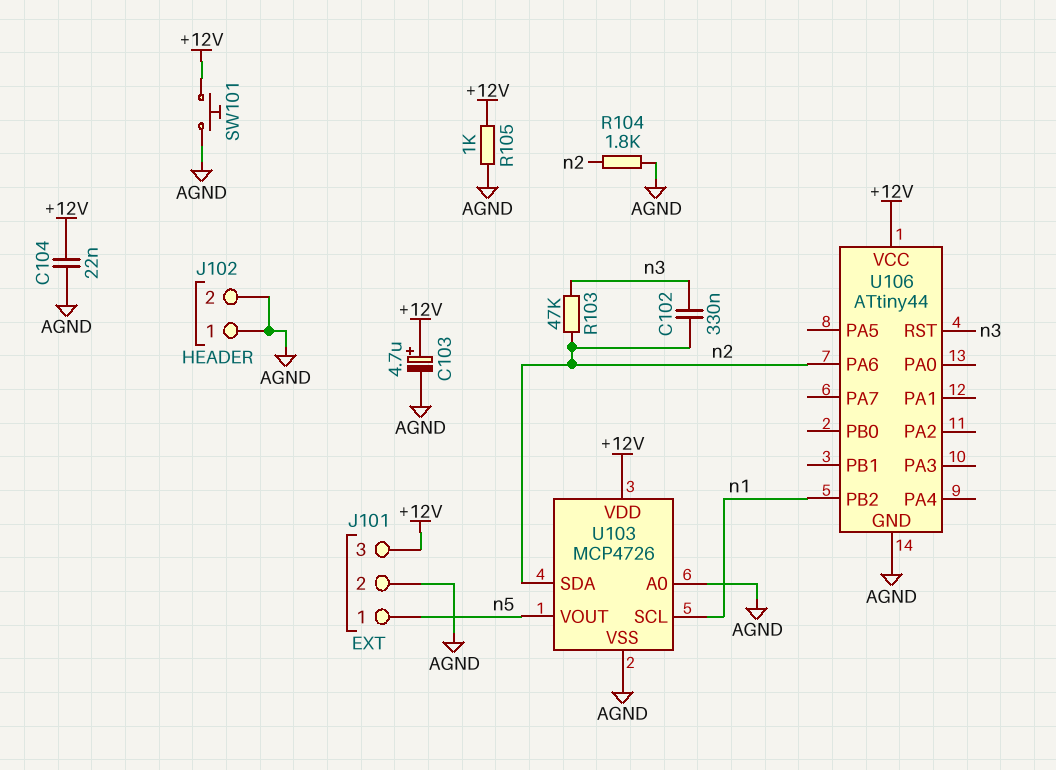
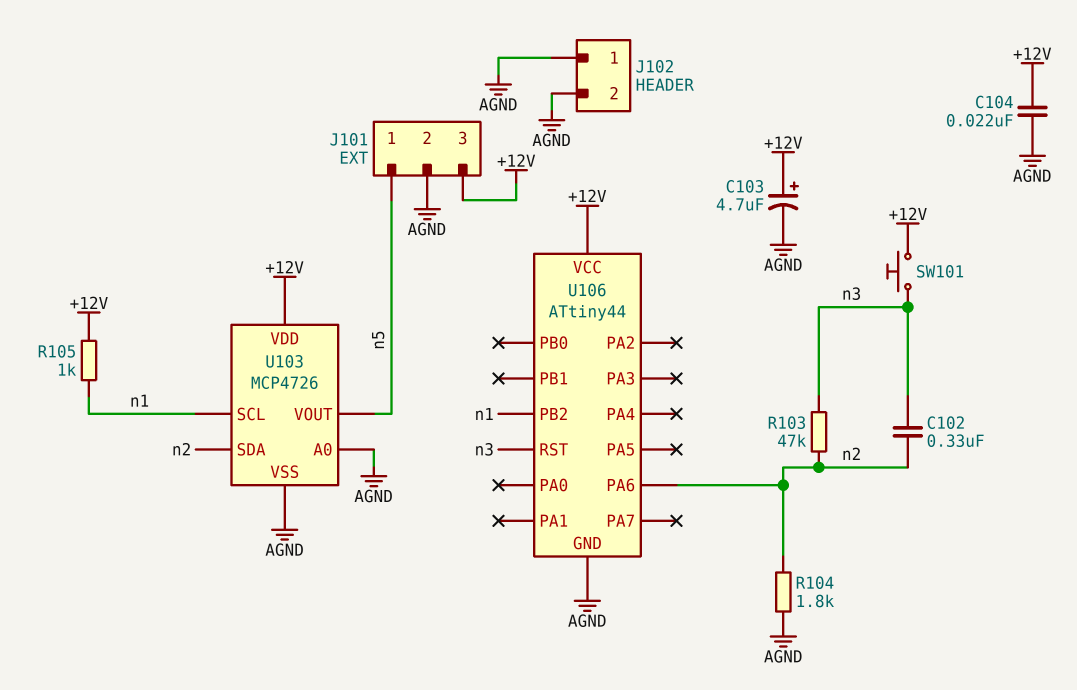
R105: 1k (+12V, AGND) -> 1k (+12V, n1)
SW101: button (+12V, AGND) -> button (+12V, n3)

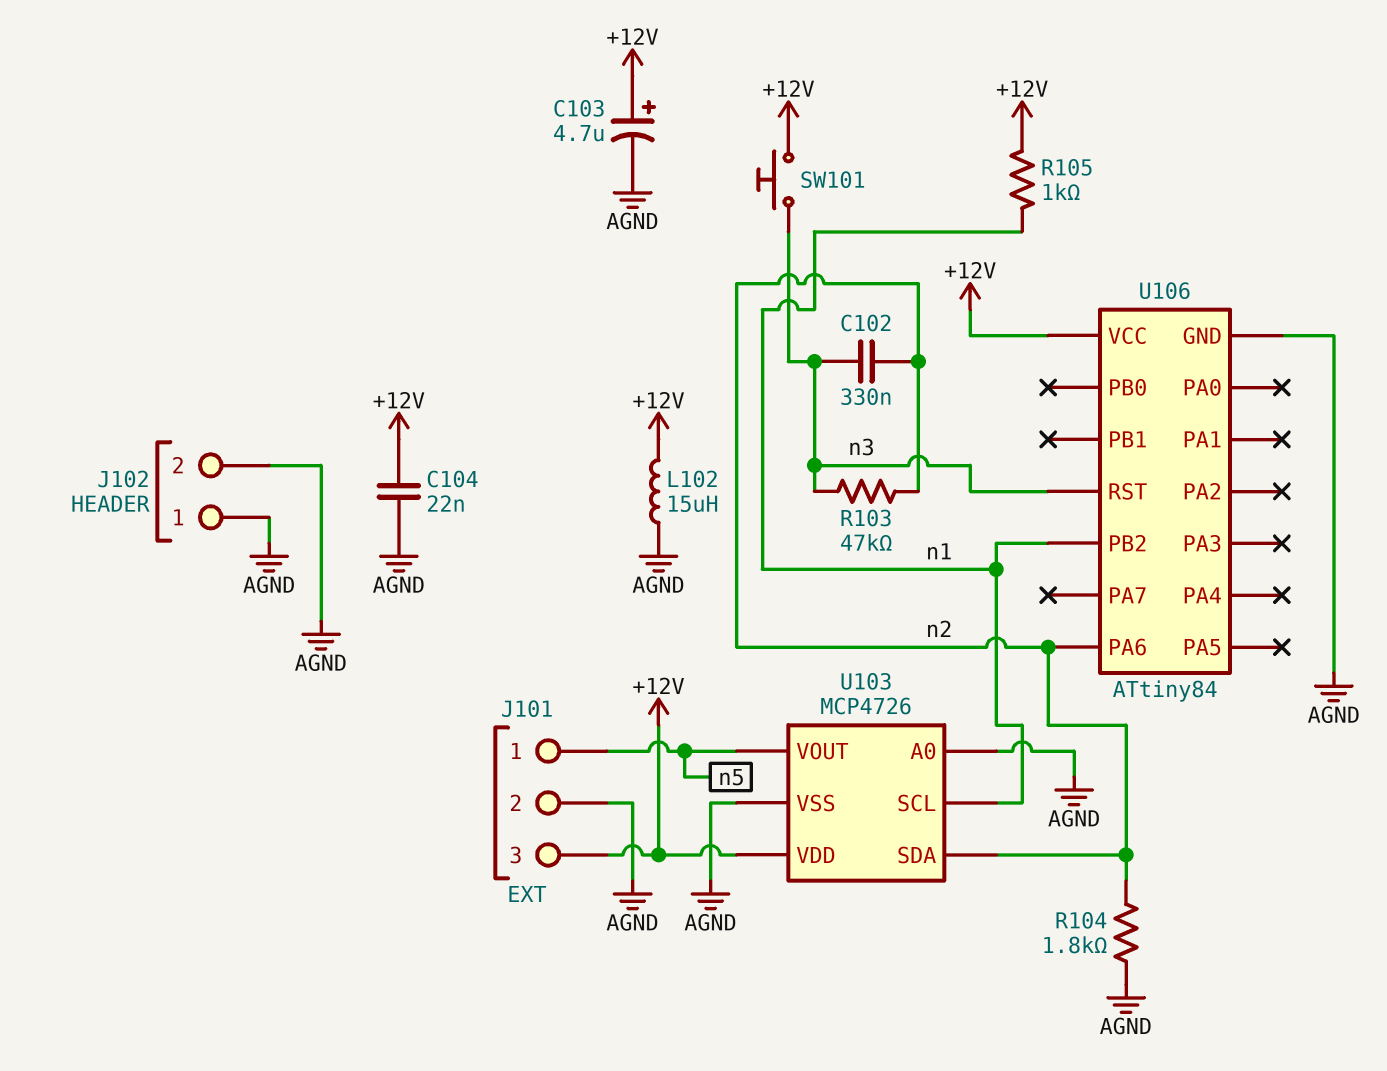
L102: none -> 15uH (+12V, AGND)
U106: ATtiny44 -> ATtiny84

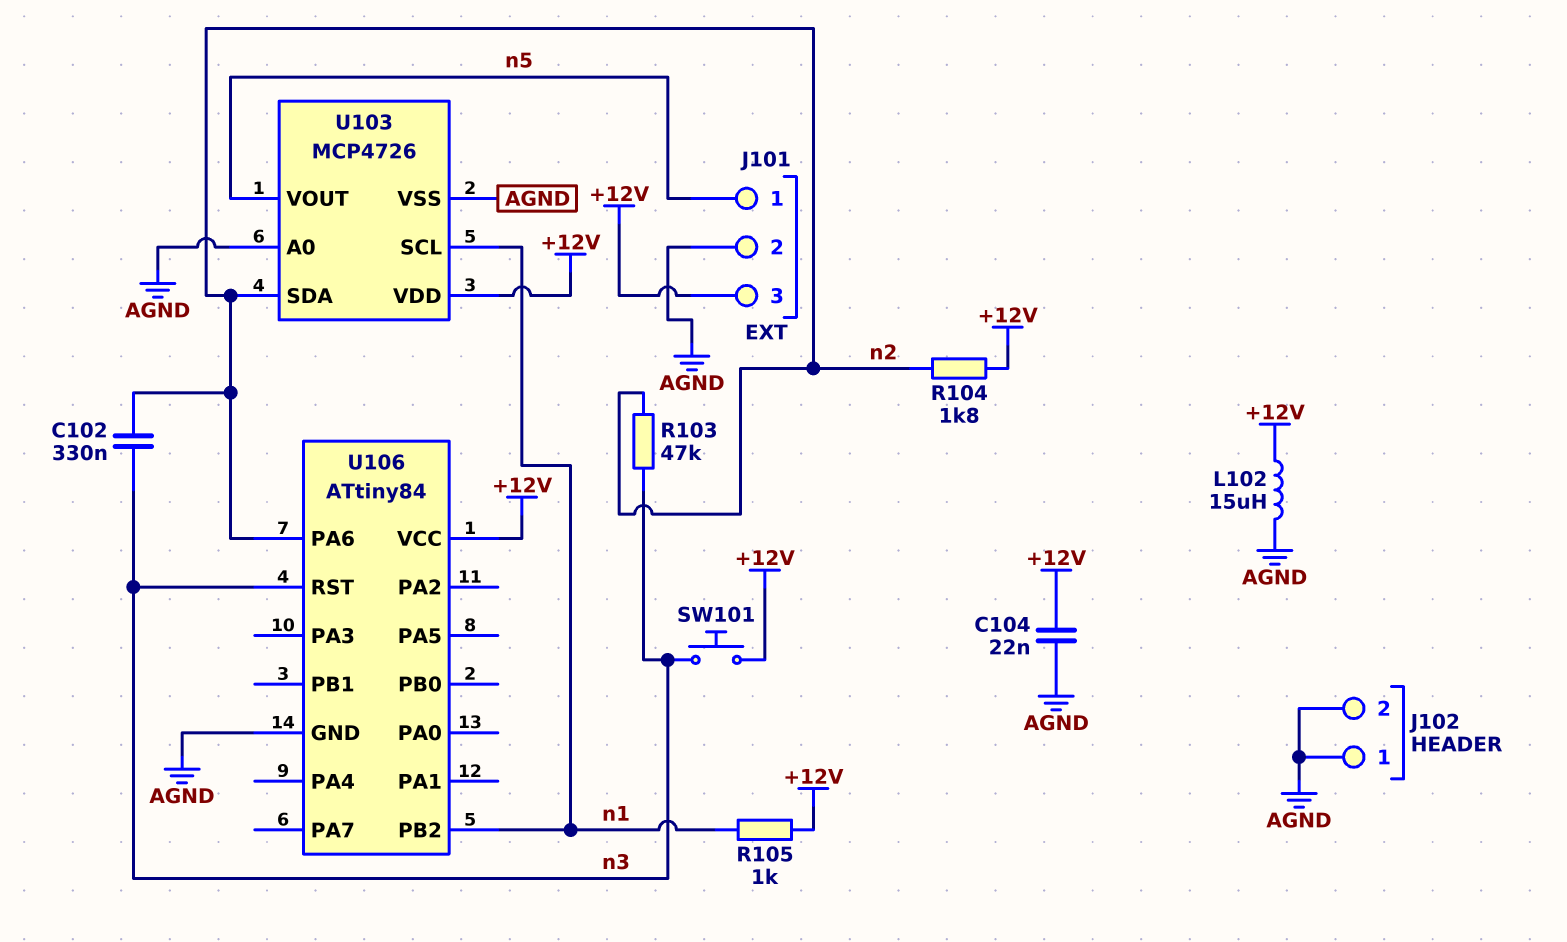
C103: 4.7uF (plus +12V, minus AGND) -> none
R104: 1.8k (AGND, n2) -> 1.8k (+12V, n2)

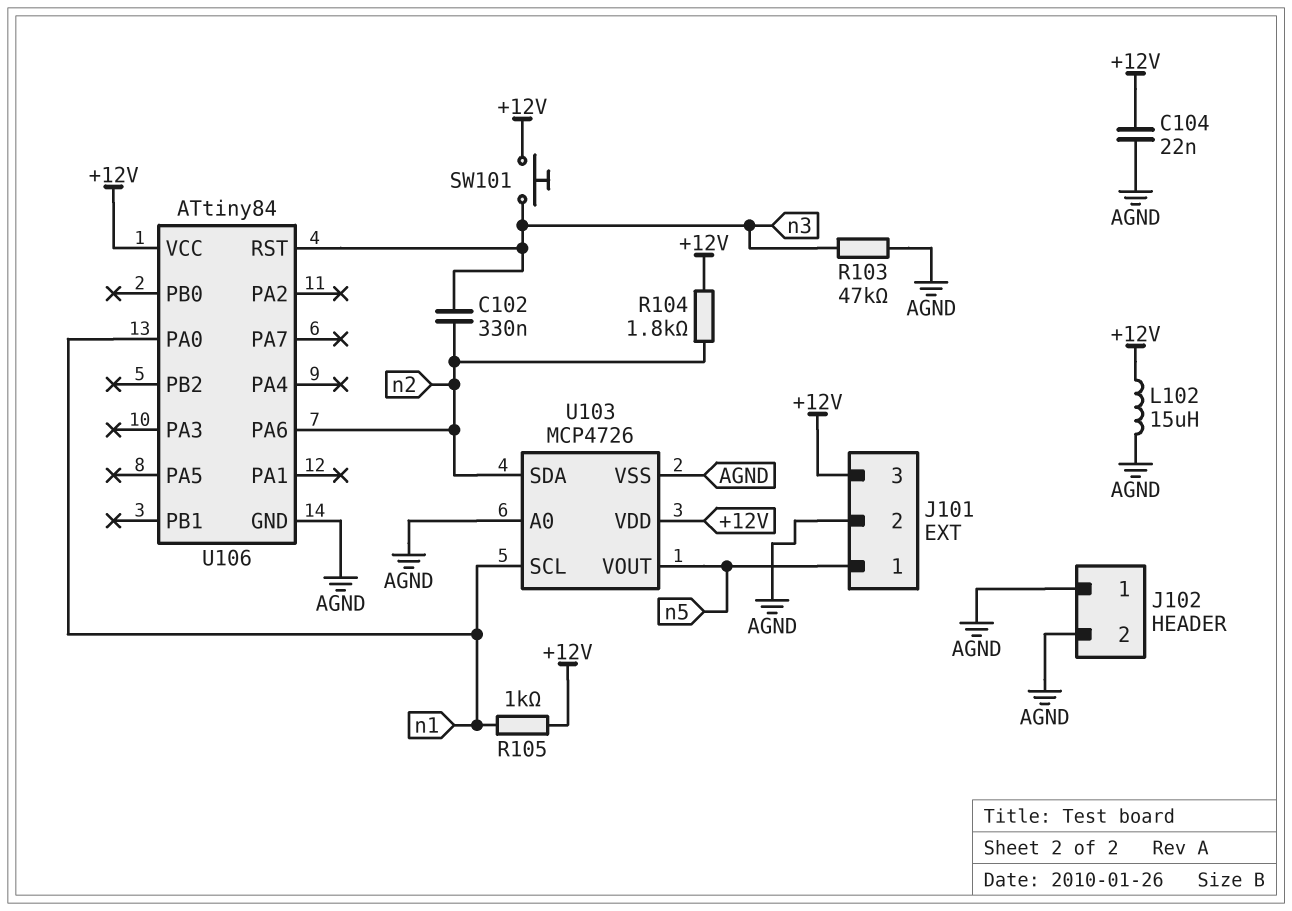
R103: 47k (n2, n3) -> 47k (AGND, n3)
U106 pin PA0: none -> n1
U106 pin PB2: n1 -> none

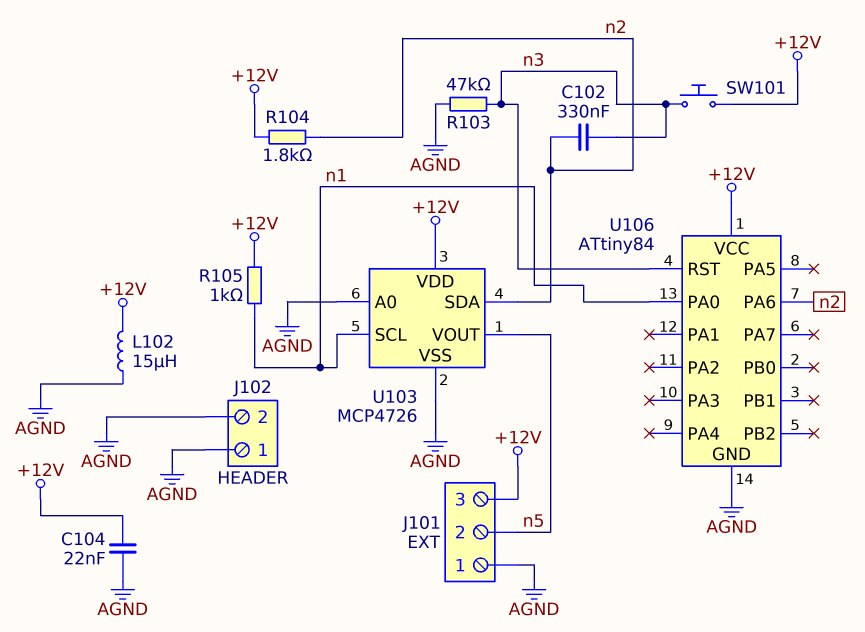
J101 pin 1: n5 -> AGND
J101 pin 2: AGND -> n5

